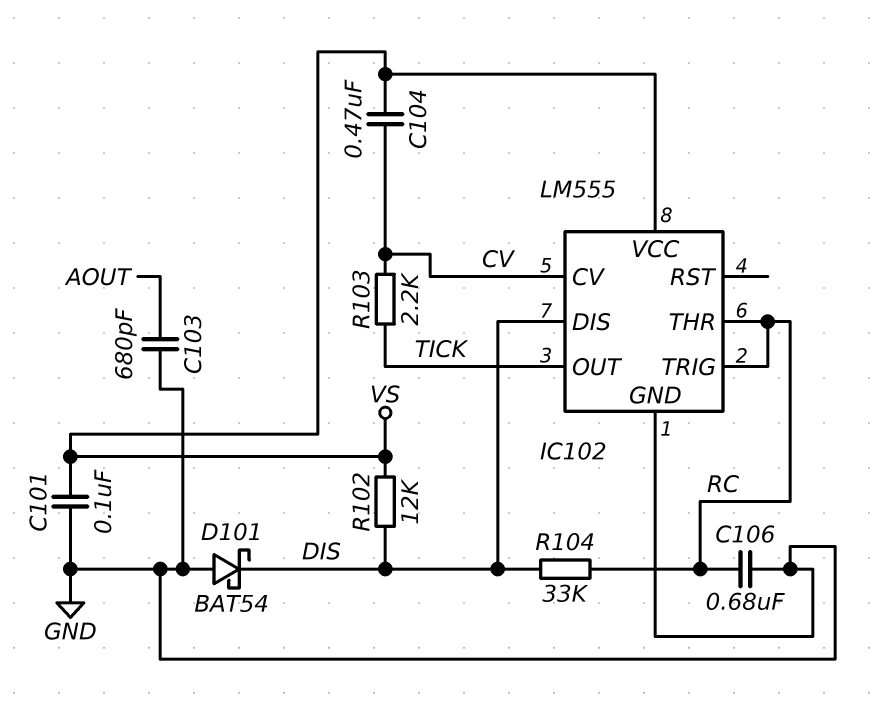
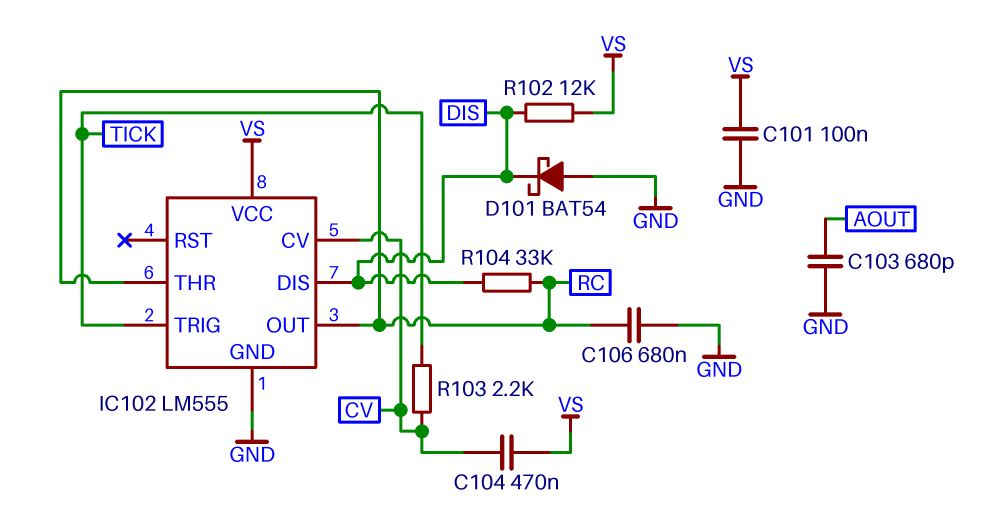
IC102 pin OUT: TICK -> RC
IC102 pin TRIG: RC -> TICK

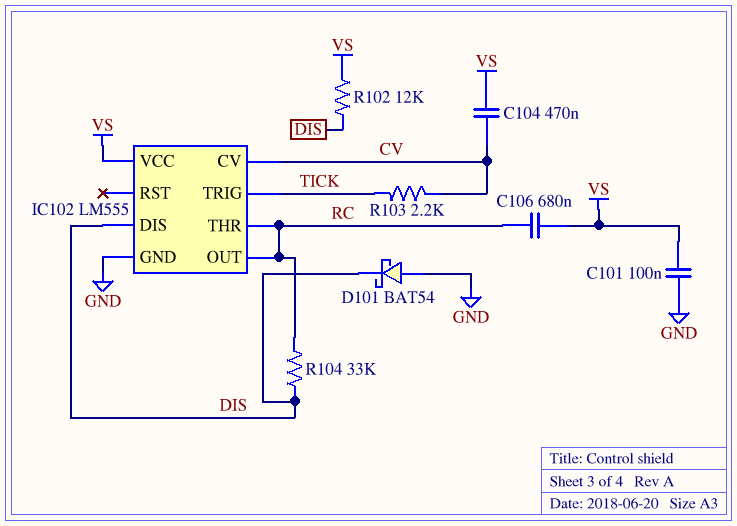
C103: 680pF (AOUT, GND) -> none
C106: 680nF (GND, RC) -> 680nF (RC, VS)

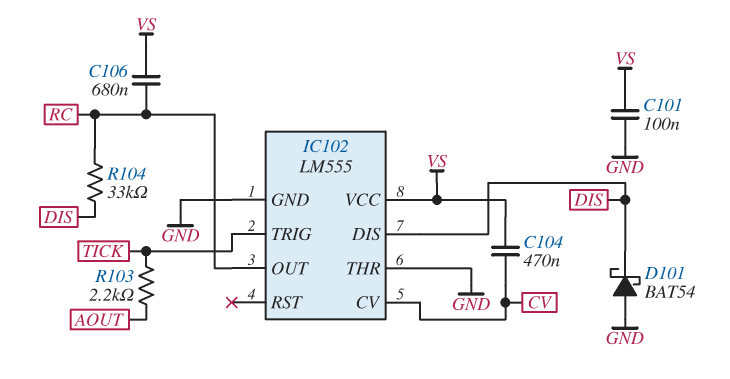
IC102 pin THR: RC -> GND
R102: 12k (DIS, VS) -> none
R103: 2.2k (CV, TICK) -> 2.2k (AOUT, TICK)

